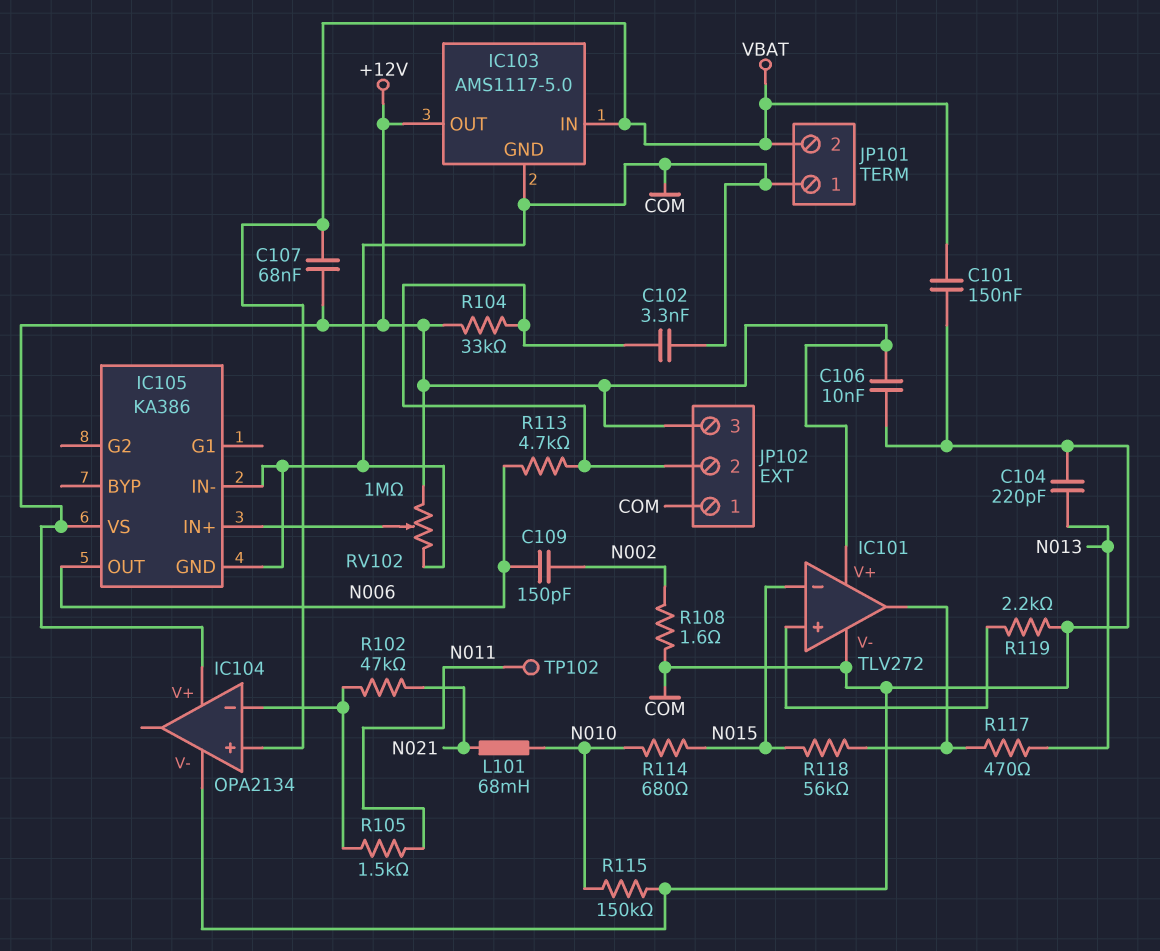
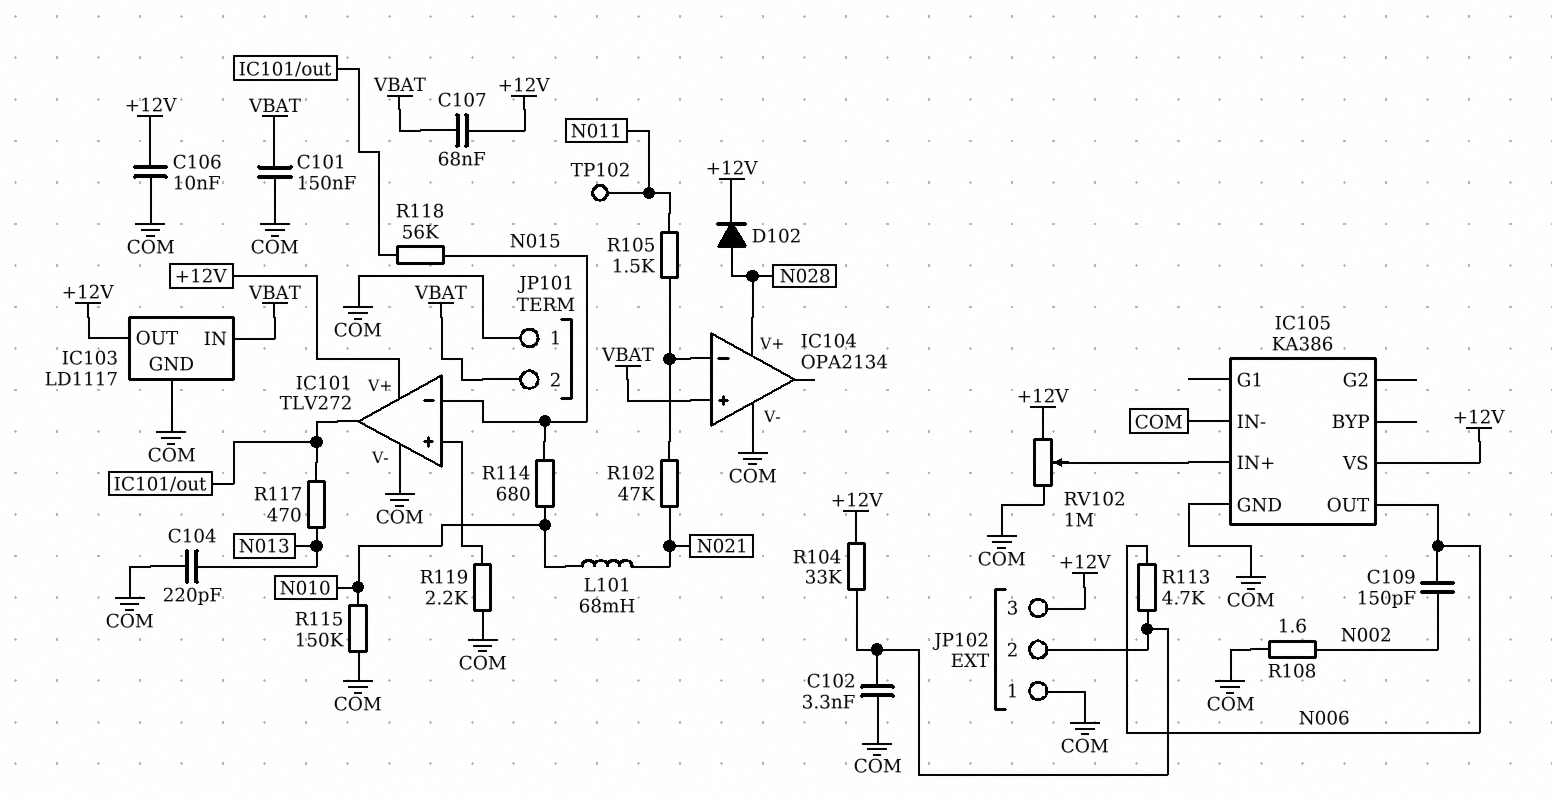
D102: none -> diode (A N028, K +12V)
IC103: AMS1117-5.0 -> LD1117
IC104 pin V+: +12V -> N028

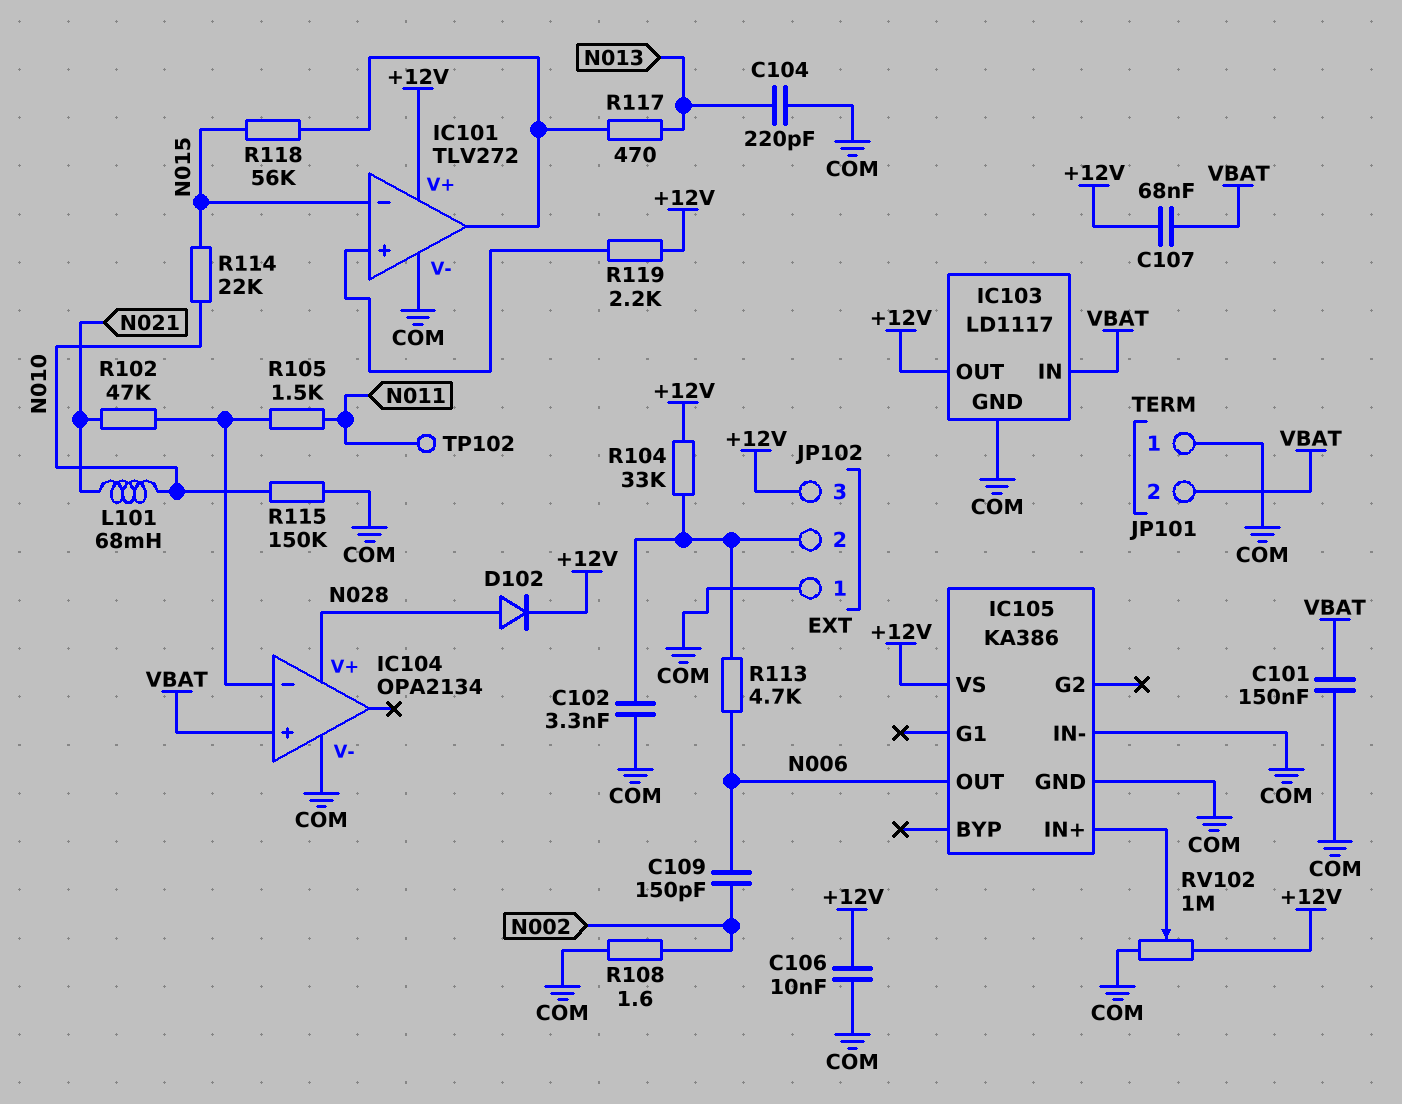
R114: 680 (N010, N015) -> 22k (N010, N015)
R119: 2.2k (COM, IC101/in+) -> 2.2k (+12V, IC101/in+)

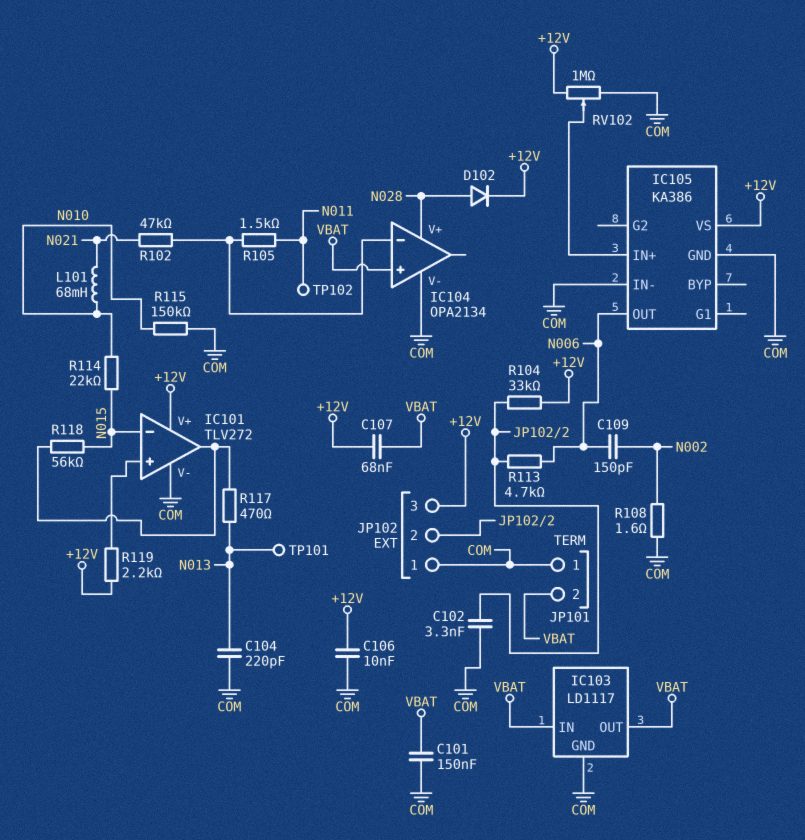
IC103 pin OUT: +12V -> VBAT
TP101: none -> test point (N013)

